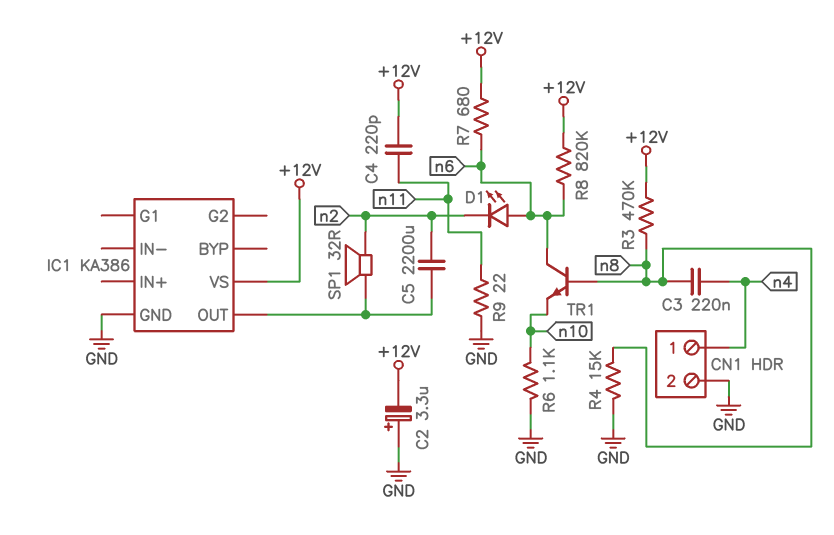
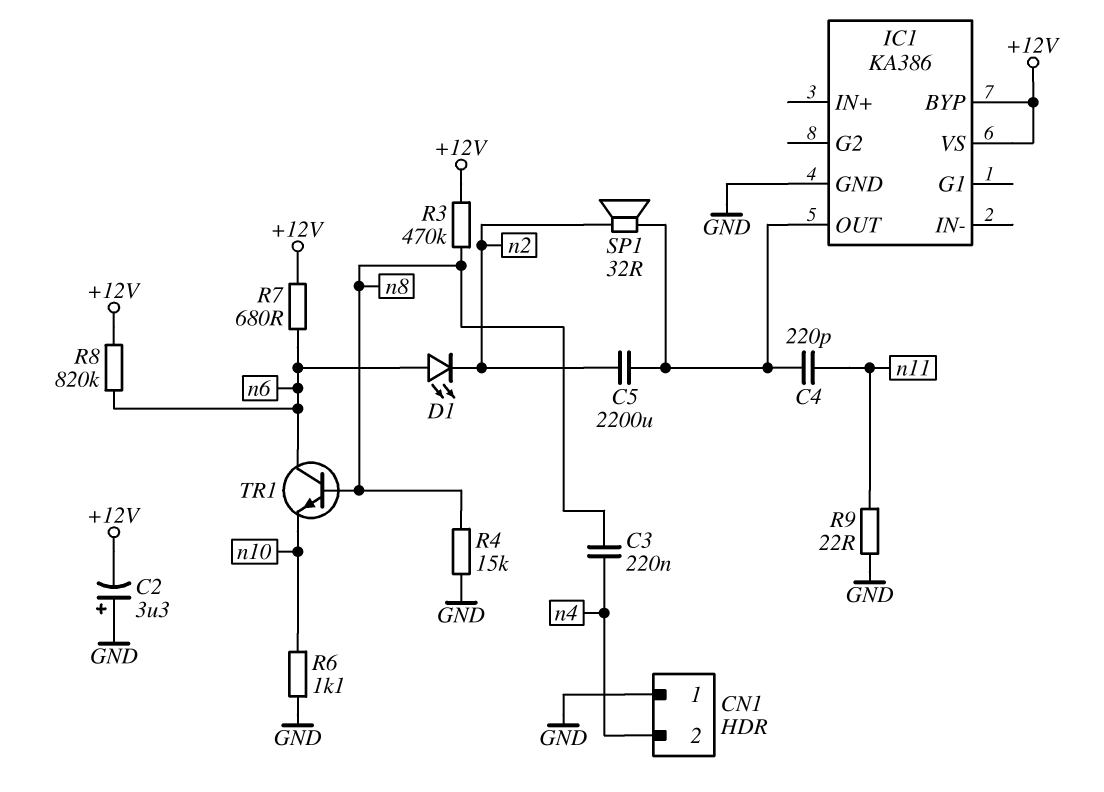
C4: 220pF (+12V, n11) -> 220pF (IC1/OUT, n11)
CN1 pin 1: n4 -> GND
CN1 pin 2: GND -> n4
IC1 pin BYP: none -> +12V

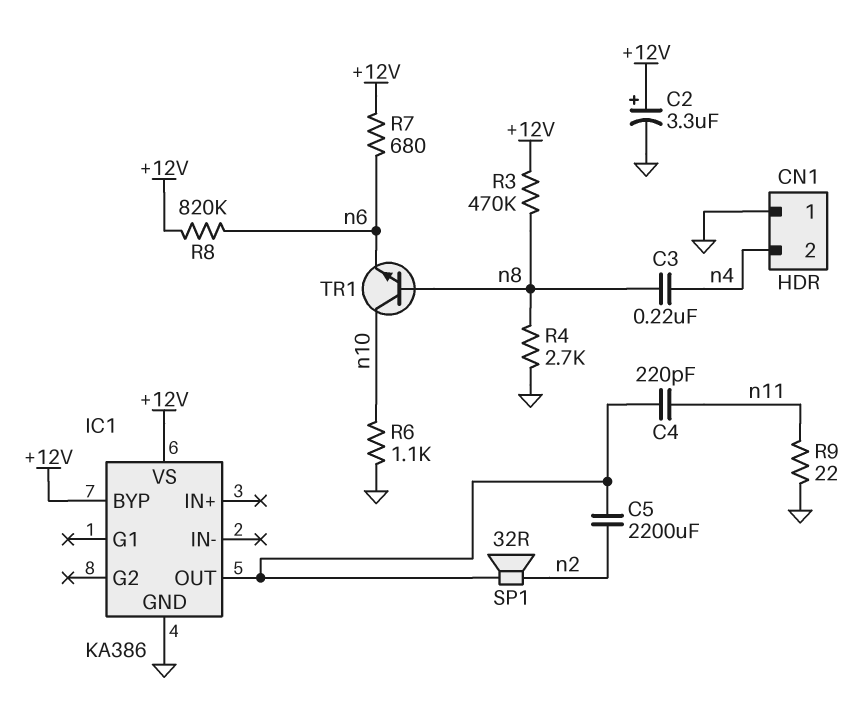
C2: 3.3uF (plus GND, minus +12V) -> 3.3uF (plus +12V, minus GND)
D1: LED (A n6, K n2) -> none
R4: 15k (GND, n8) -> 2.7k (GND, n8)
TR1: NPN (B n8, C n6, E n10) -> NPN (B n8, C n10, E n6)

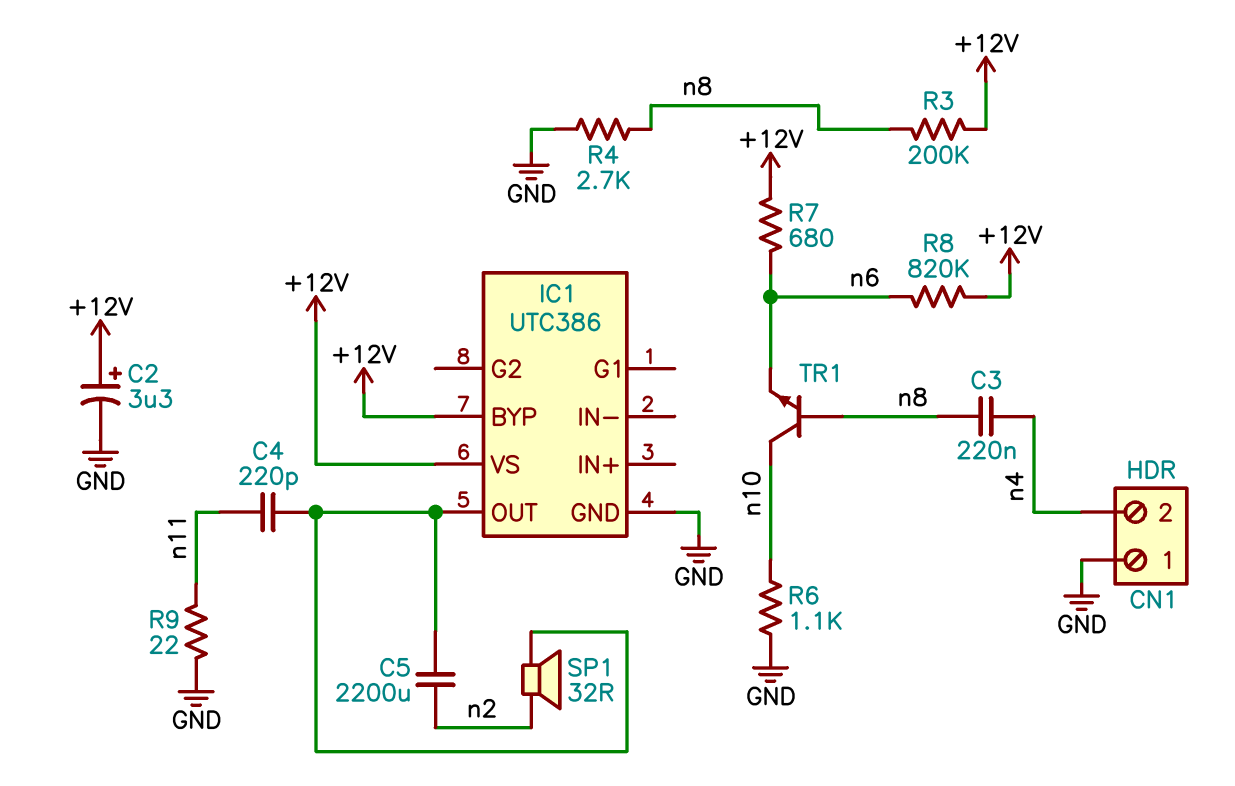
IC1: KA386 -> UTC386
R3: 470k (+12V, n8) -> 200k (+12V, n8)

